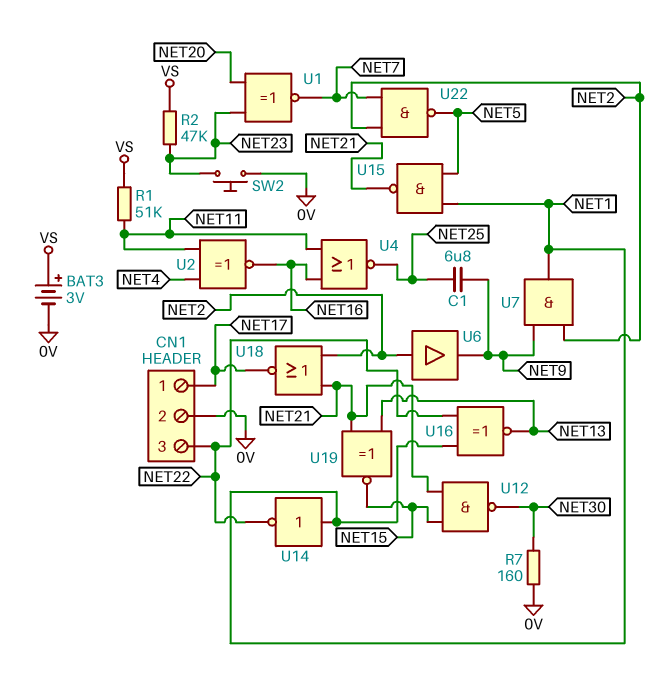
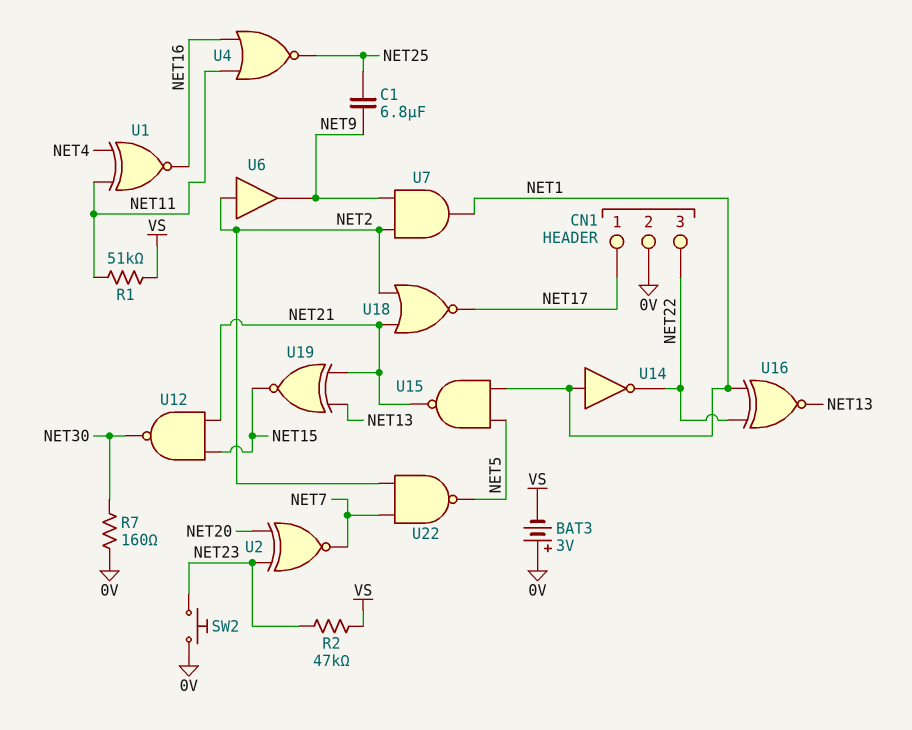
BAT3: 3V (plus VS, minus 0V) -> 3V (plus 0V, minus VS)
U1: XNOR (in NET20, in NET23, out NET7) -> XNOR (in NET4, in NET11, out NET16)
U2: XNOR (in NET4, in NET11, out NET16) -> XNOR (in NET20, in NET23, out NET7)

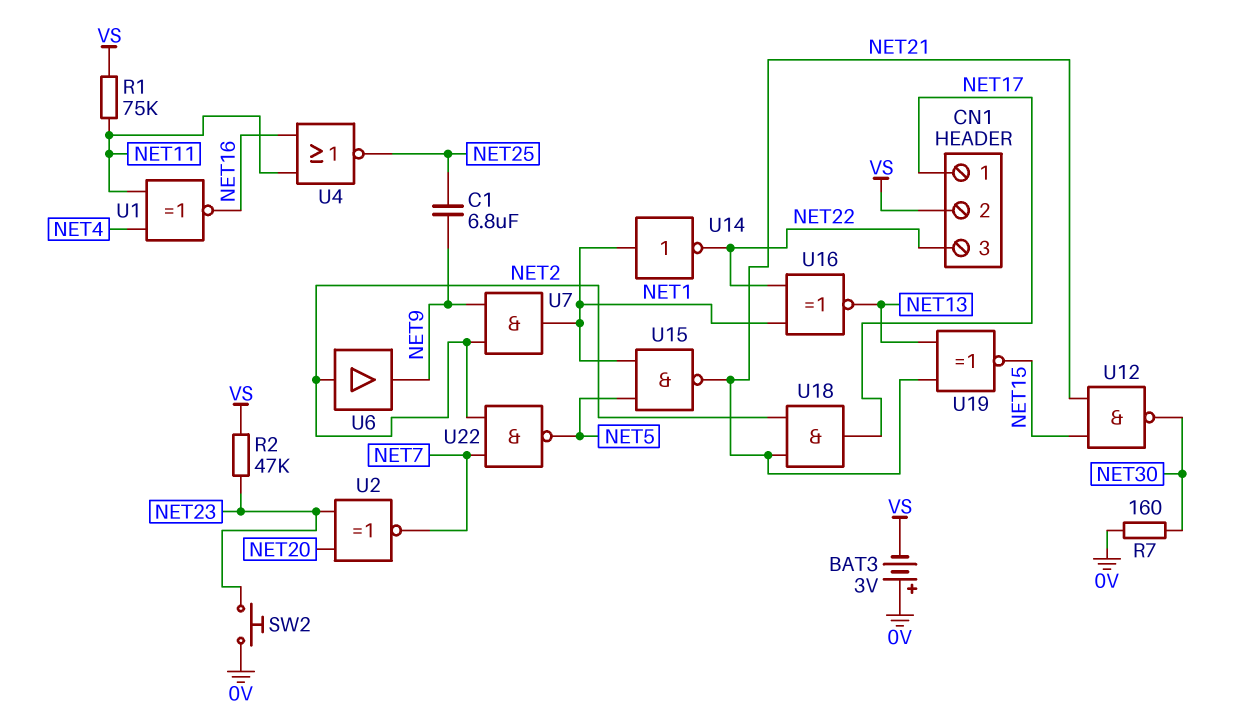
CN1 pin 2: 0V -> VS
R1: 51k (NET11, VS) -> 75k (NET11, VS)
U18: NOR (in NET2, in NET21, out NET17) -> AND (in NET2, in NET21, out NET17)

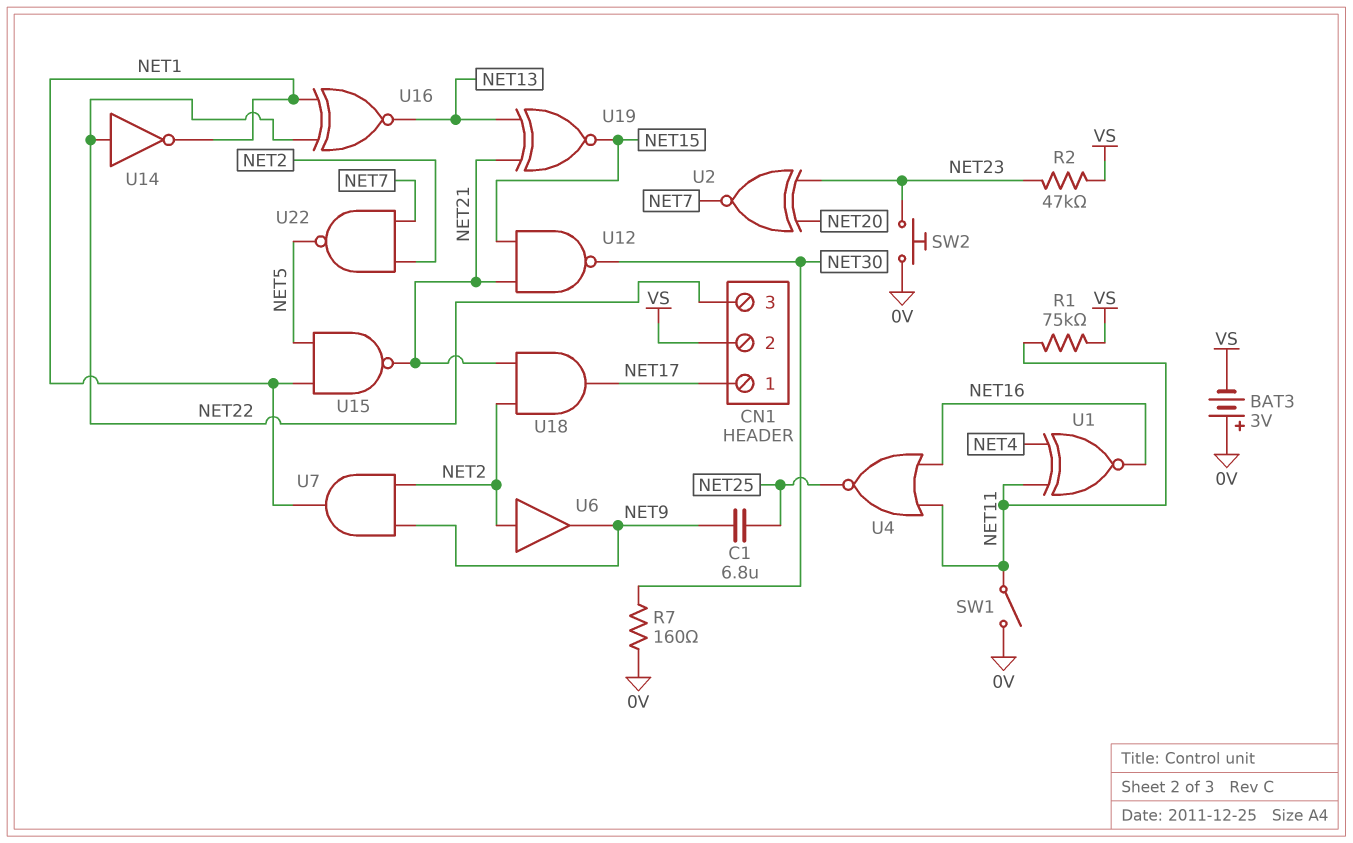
SW1: none -> switch (0V, NET11)
U14: NOT (in NET1, out NET22) -> NOT (in NET22, out NET1)

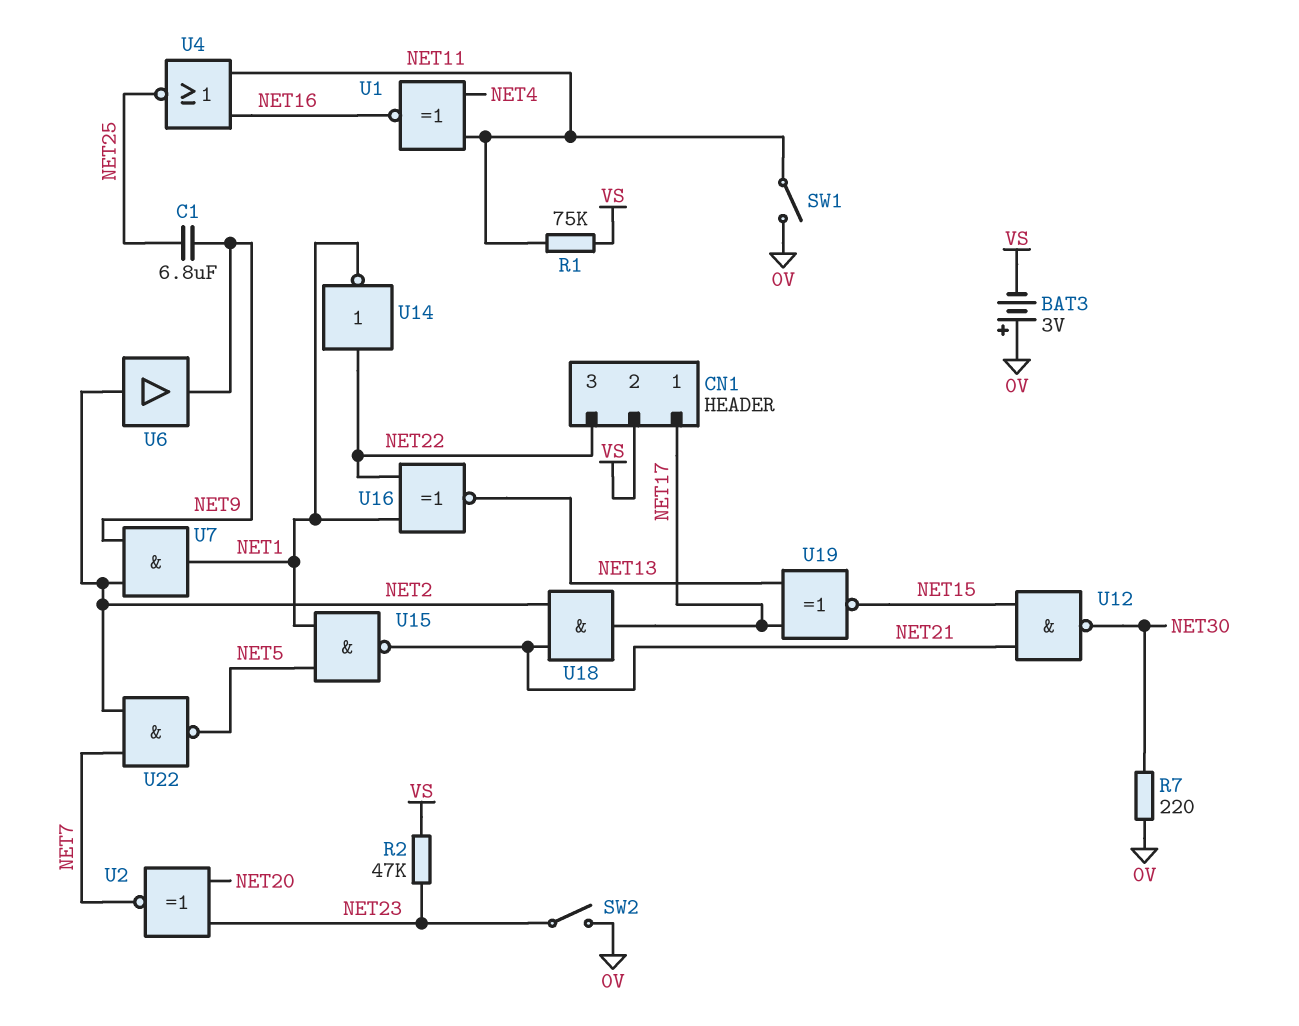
R7: 160 (0V, NET30) -> 220 (0V, NET30)
SW2: button (0V, NET23) -> switch (0V, NET23)
U19: XNOR (in NET13, in NET21, out NET15) -> XNOR (in NET13, in NET17, out NET15)

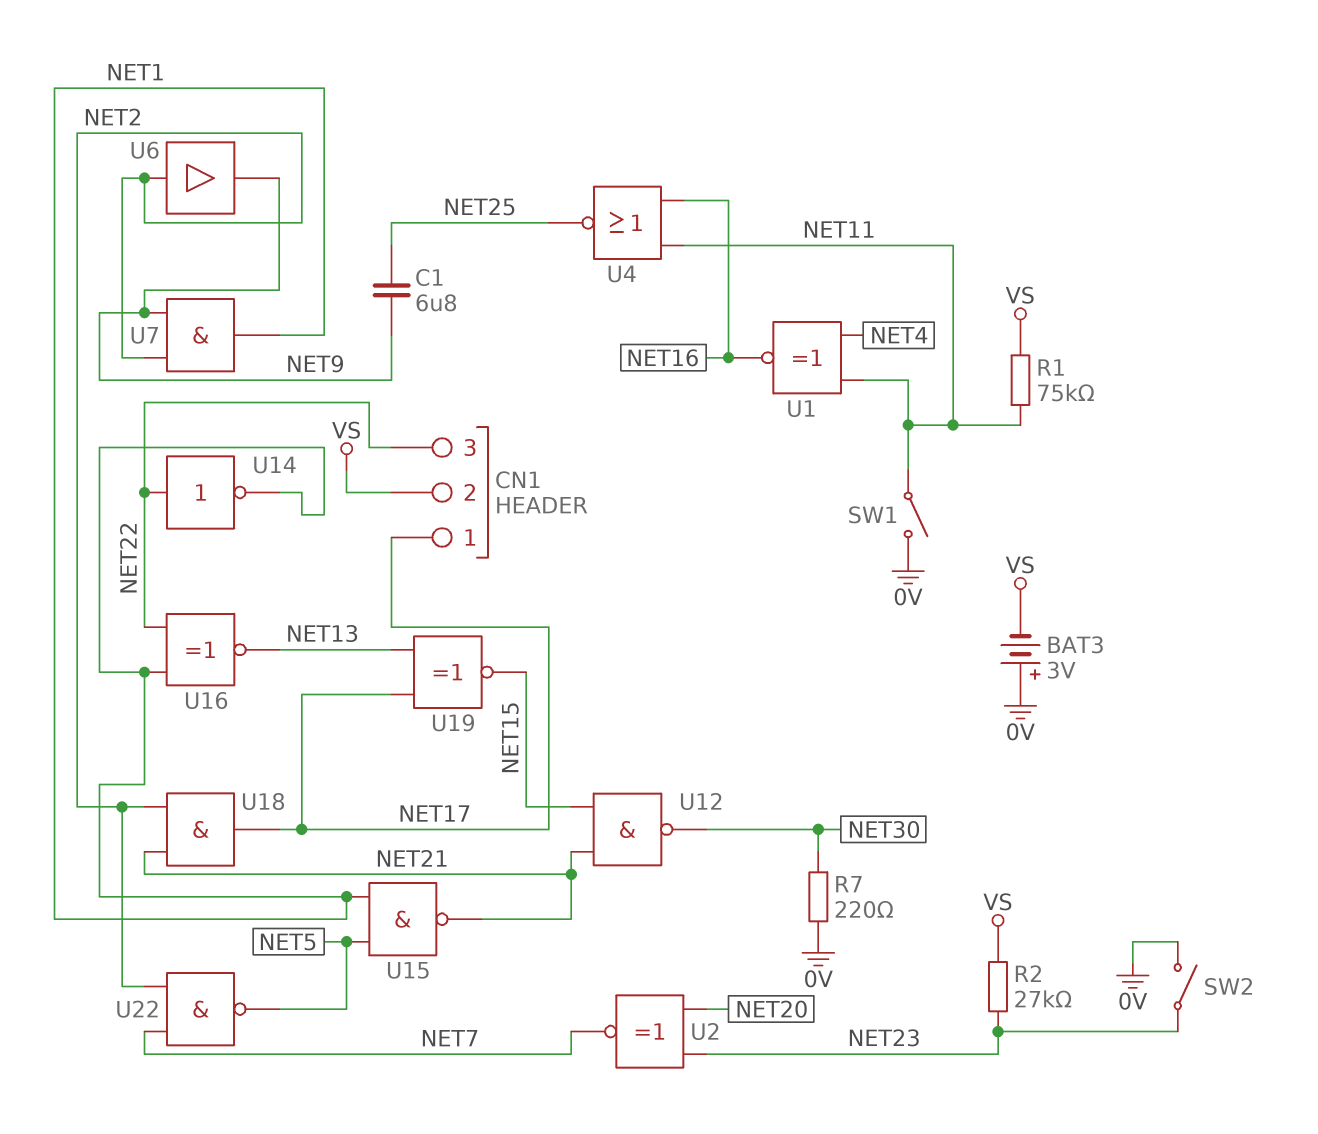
R2: 47k (NET23, VS) -> 27k (NET23, VS)

